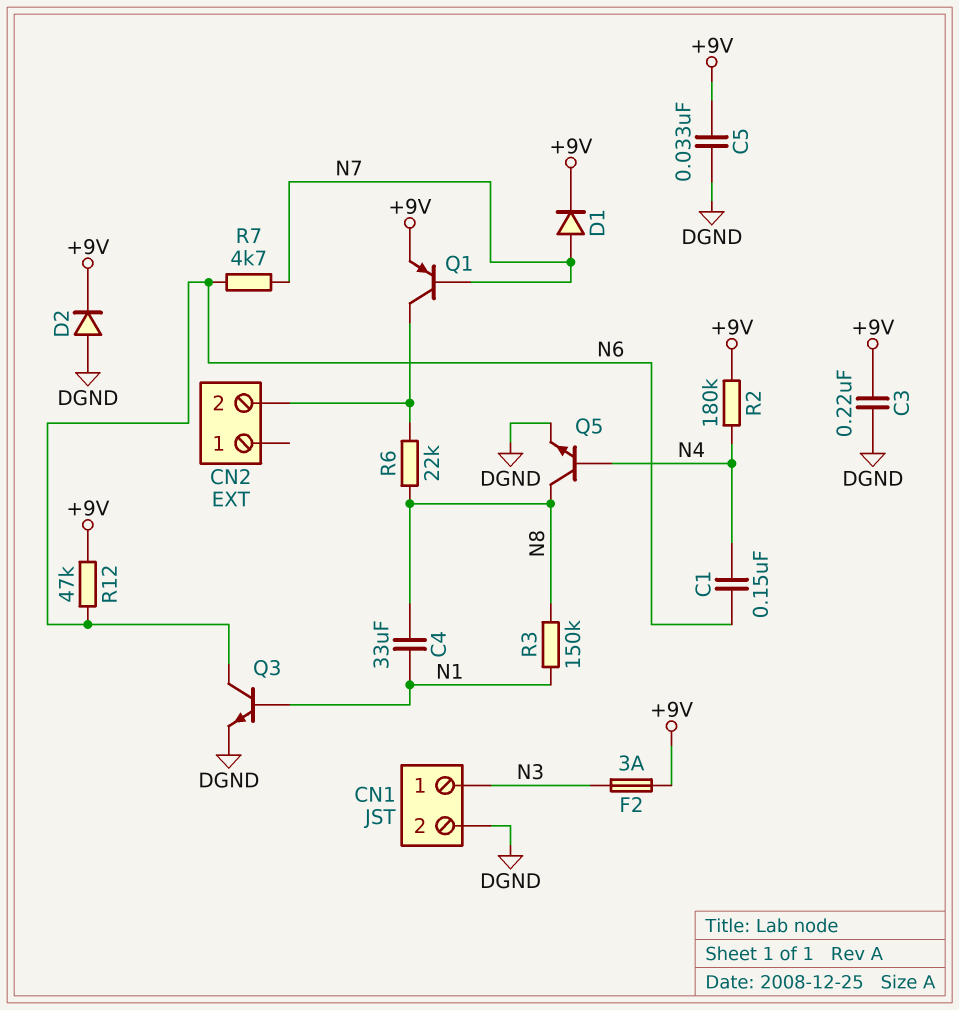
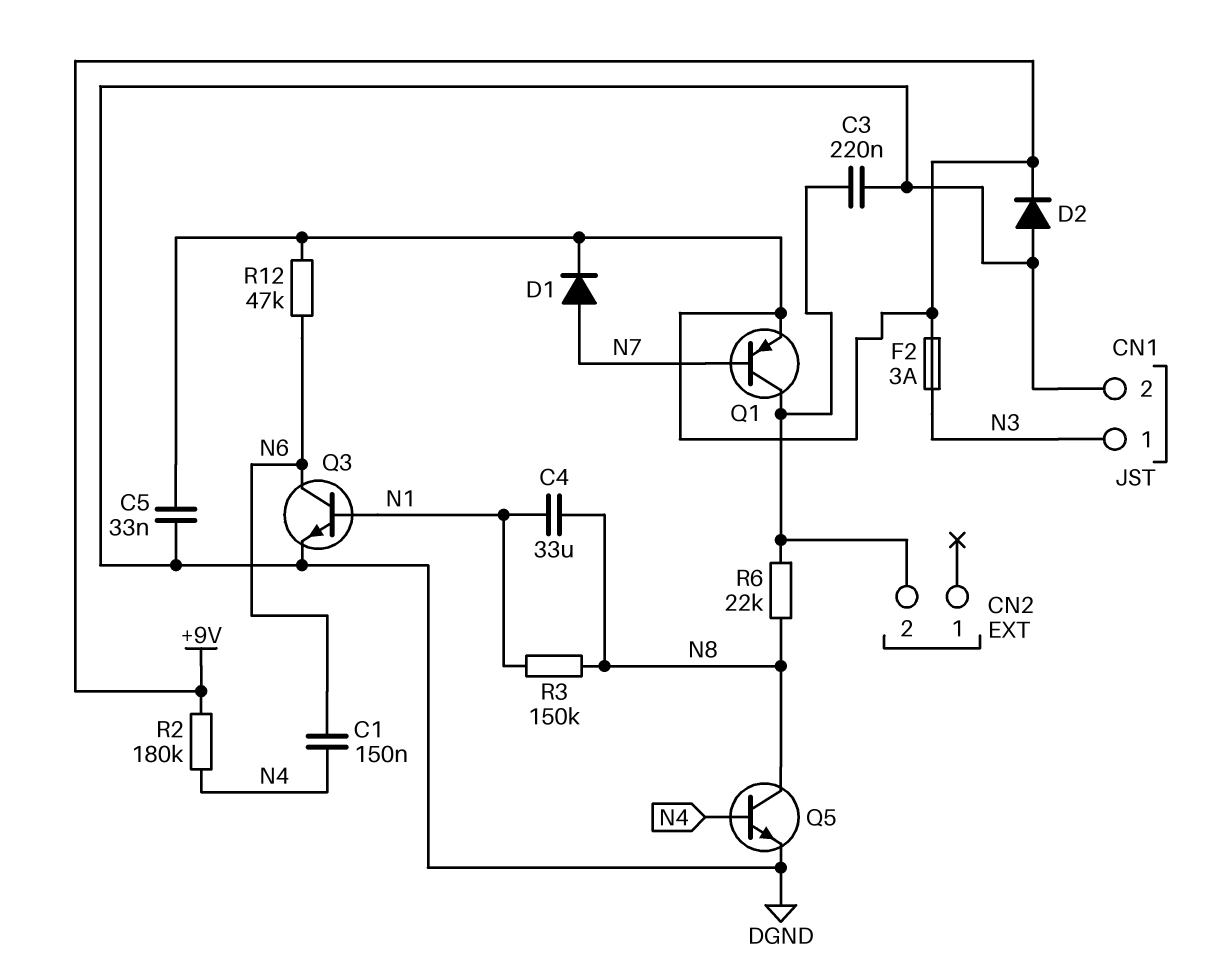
C3: 220nF (+9V, DGND) -> 220nF (CN2/2, DGND)
R7: 4.7k (N6, N7) -> none

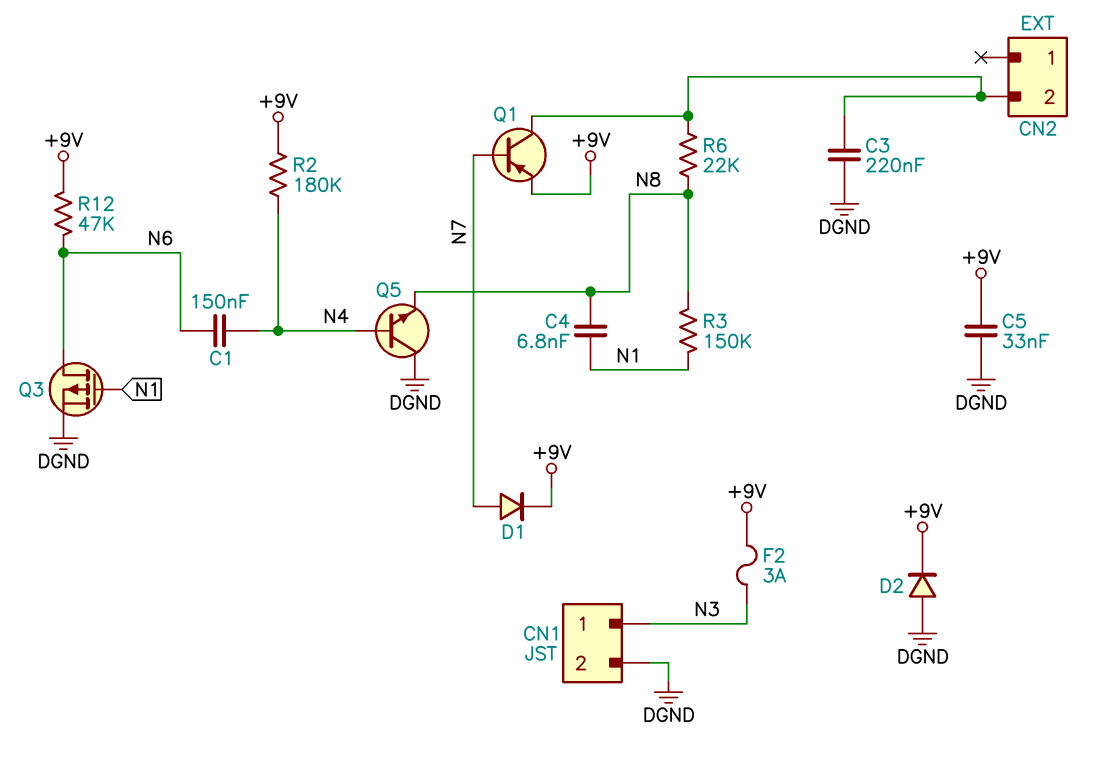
C4: 33uF (N1, N8) -> 6.8nF (N1, N8)
Q3: NPN (B N1, C N6, E DGND) -> PMOS (G N1, D N6, S DGND)
Q5: NPN (B N4, C N8, E DGND) -> NPN (B N4, C DGND, E N8)

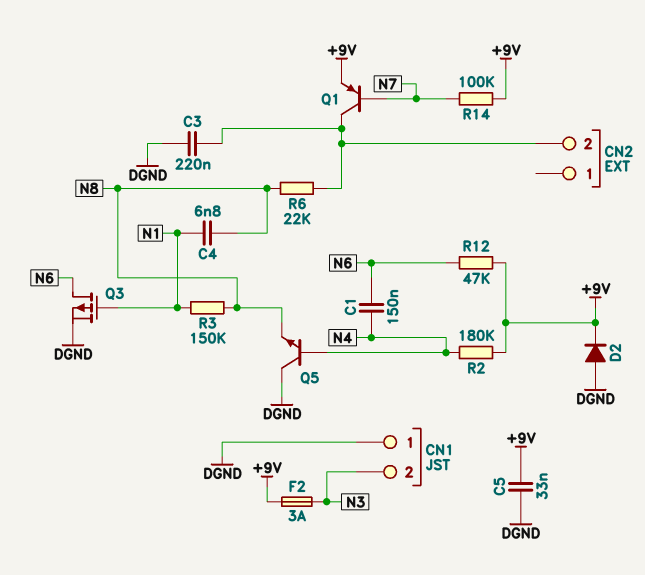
CN1 pin 1: N3 -> DGND
CN1 pin 2: DGND -> N3
D1: diode (A N7, K +9V) -> none
R14: none -> 100k (+9V, N7)

